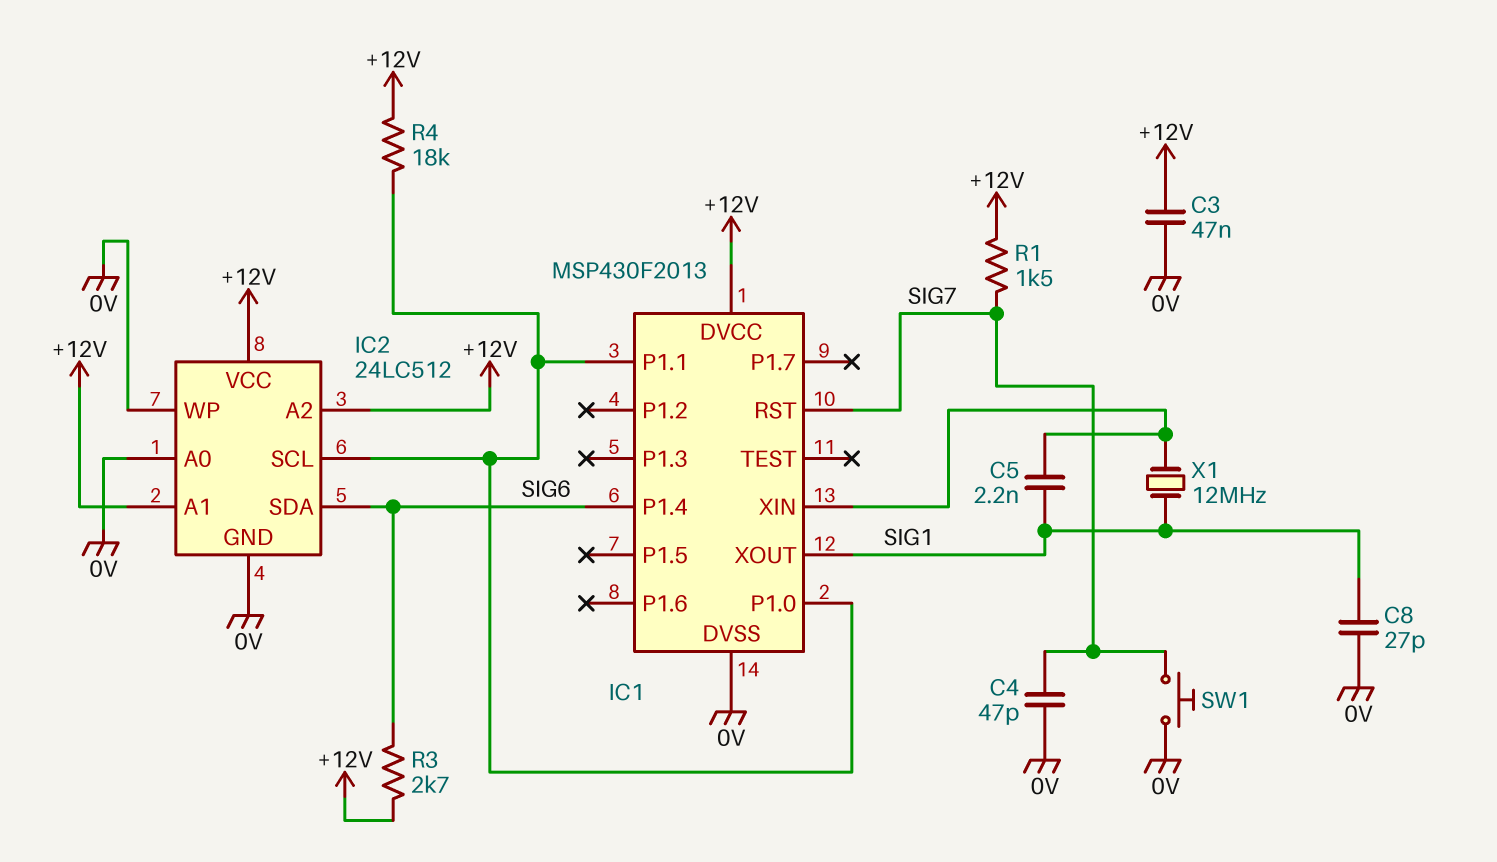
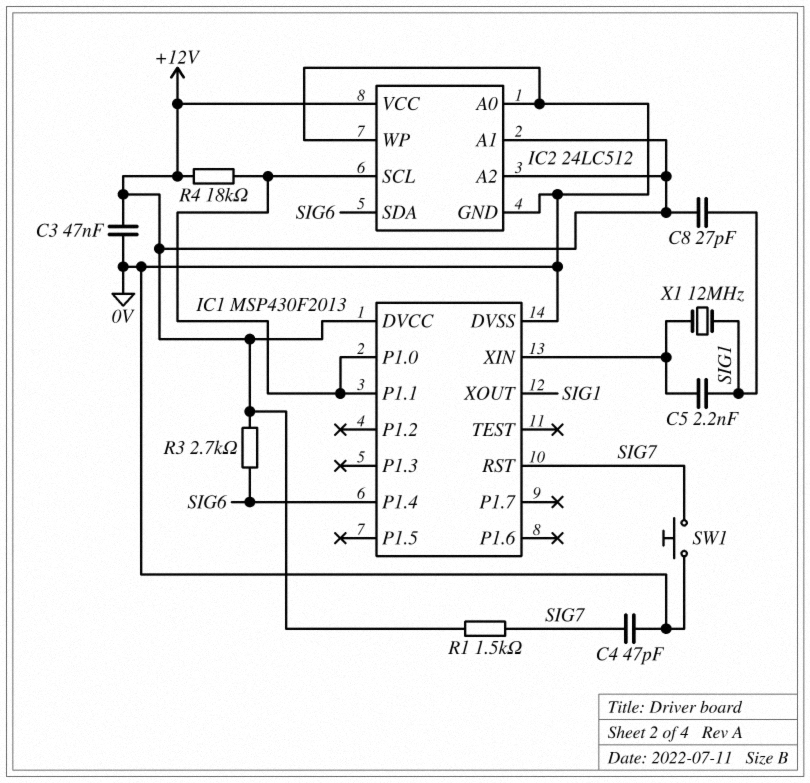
C8: 27pF (0V, SIG1) -> 27pF (+12V, SIG1)

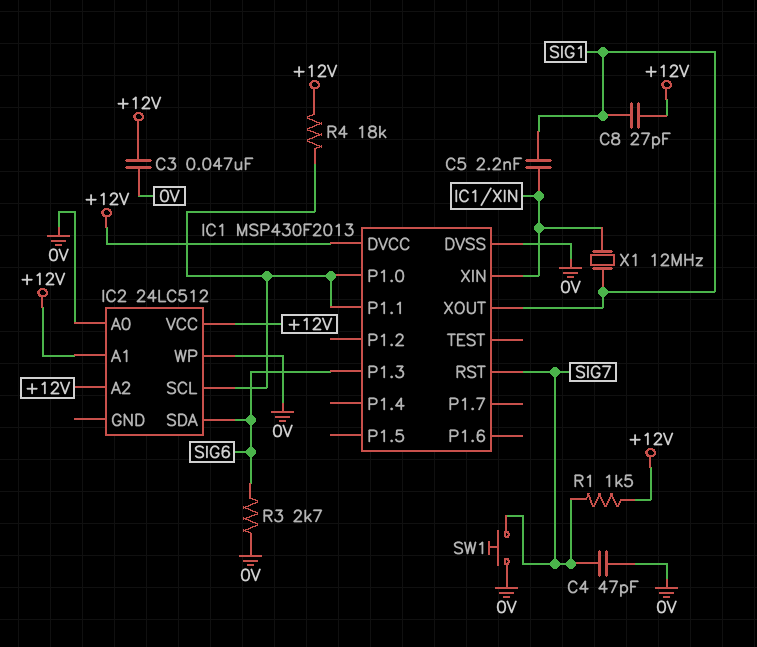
IC1 pin P1.3: none -> SIG6
IC1 pin P1.4: SIG6 -> none
IC2 pin GND: 0V -> none
R3: 2.7k (+12V, SIG6) -> 2.7k (0V, SIG6)

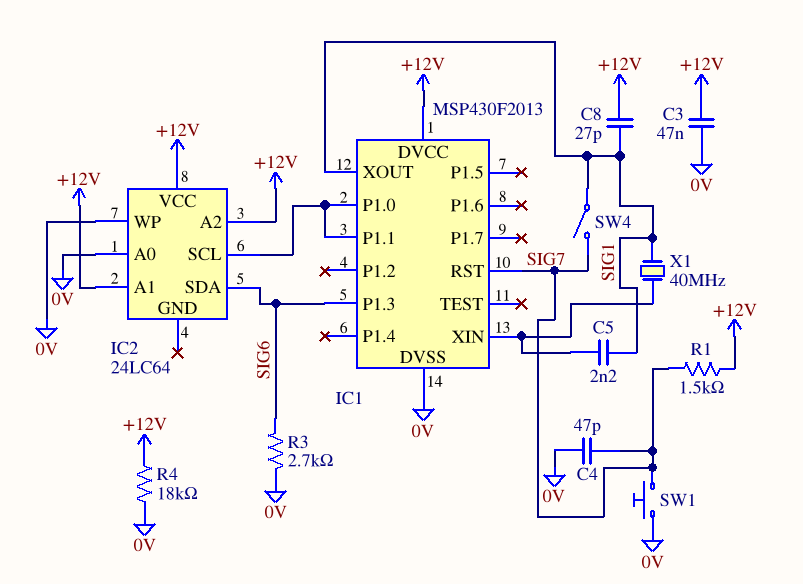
IC2: 24LC512 -> 24LC64
R4: 18k (+12V, IC1/P1.0) -> 18k (+12V, 0V)
SW4: none -> switch (SIG1, SIG7)
X1: 12MHz (IC1/XIN, SIG1) -> 40MHz (IC1/XIN, SIG1)

